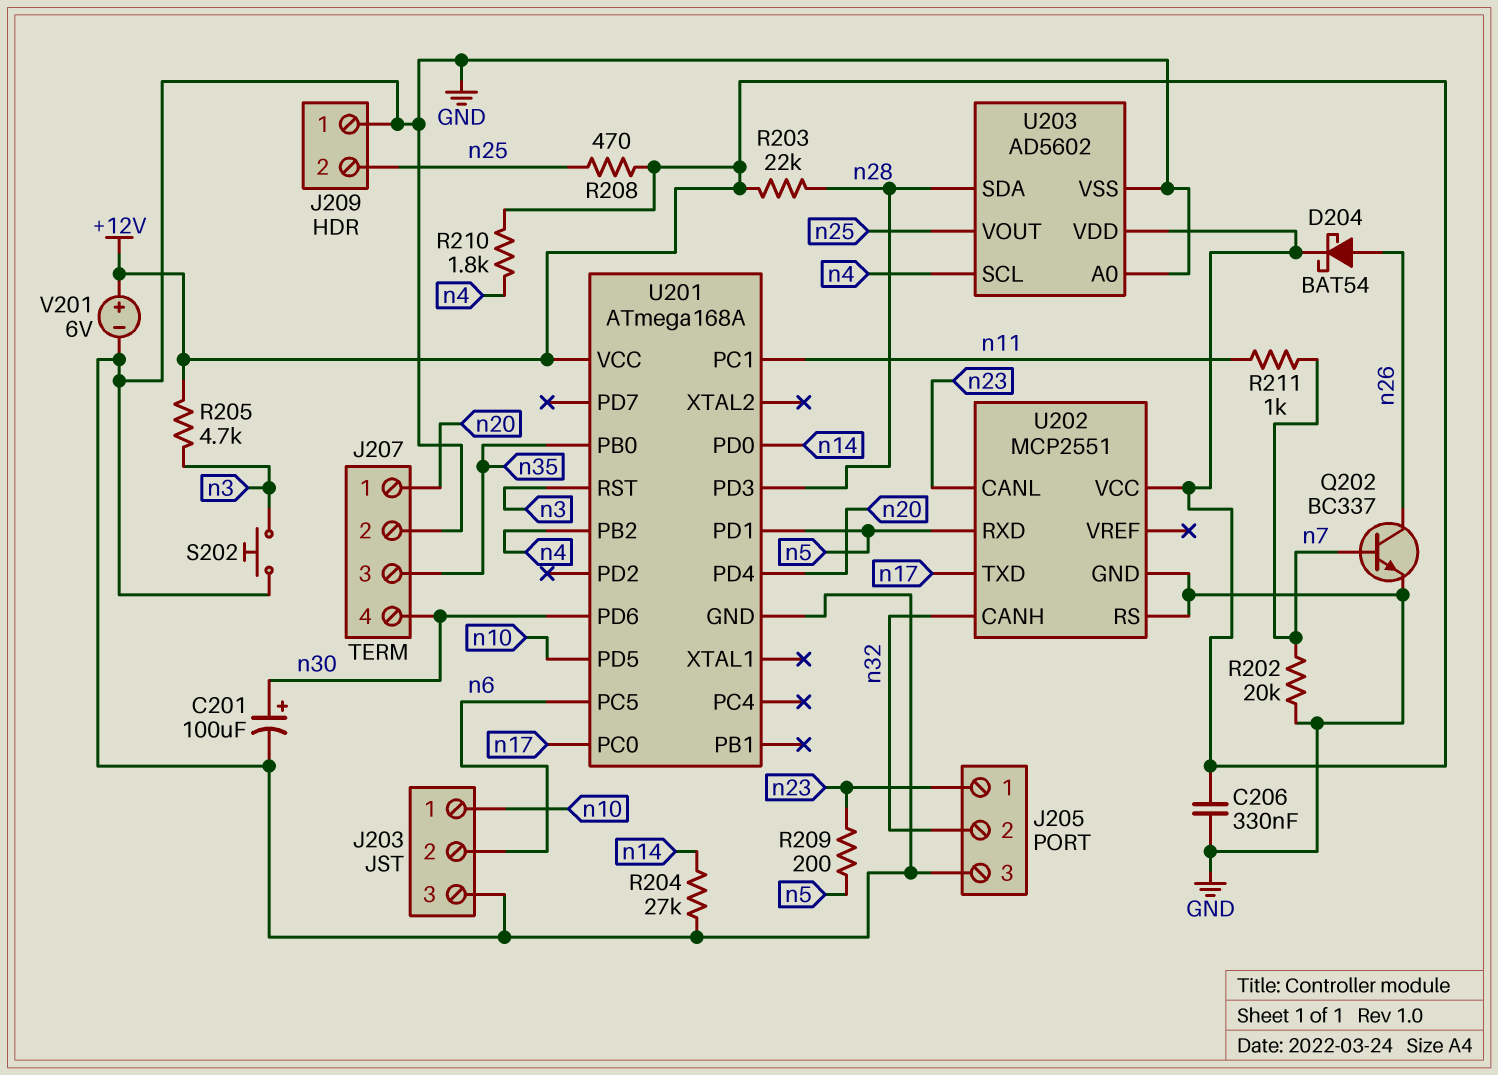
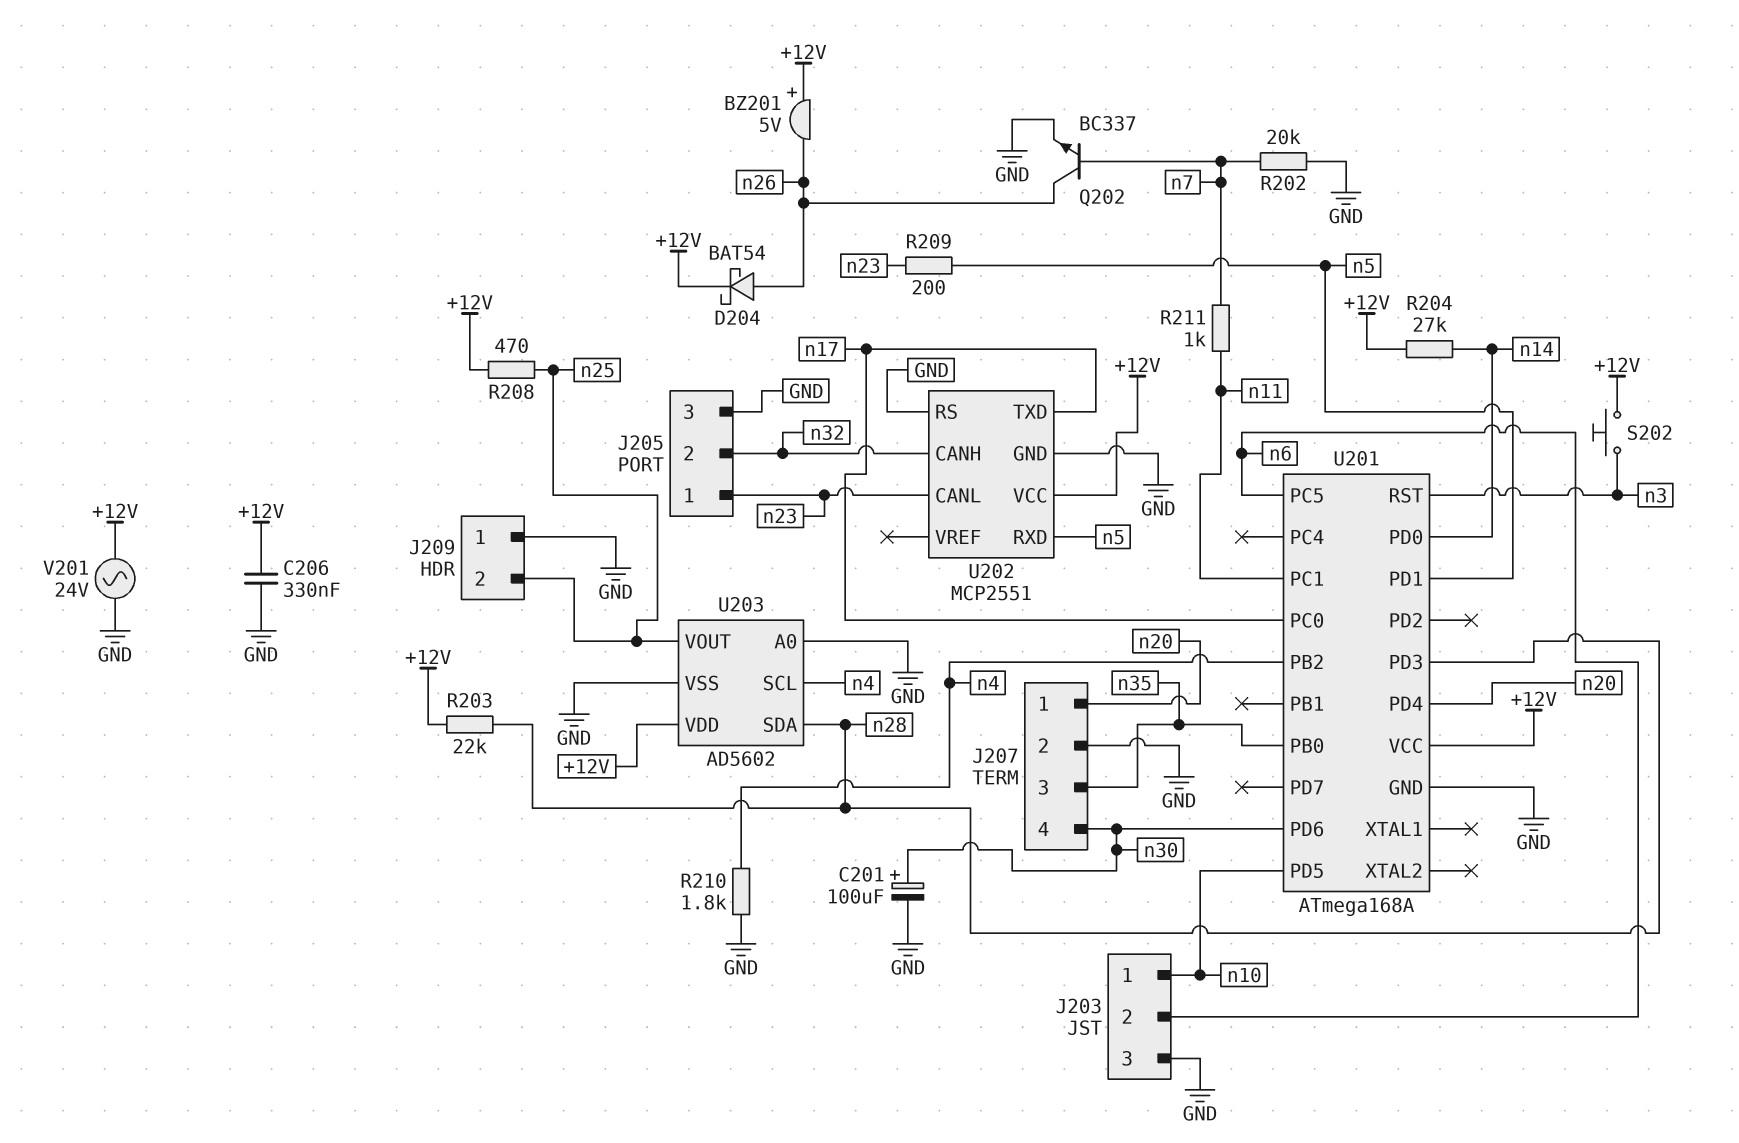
BZ201: none -> buzzer 5V (plus +12V, minus n26)
R204: 27k (GND, n14) -> 27k (+12V, n14)
R205: 4.7k (+12V, n3) -> none
R210: 1.8k (+12V, n4) -> 1.8k (GND, n4)
S202: button (GND, n3) -> button (+12V, n3)
V201: 6V (plus +12V, minus GND) -> AC 24V (+12V, GND)

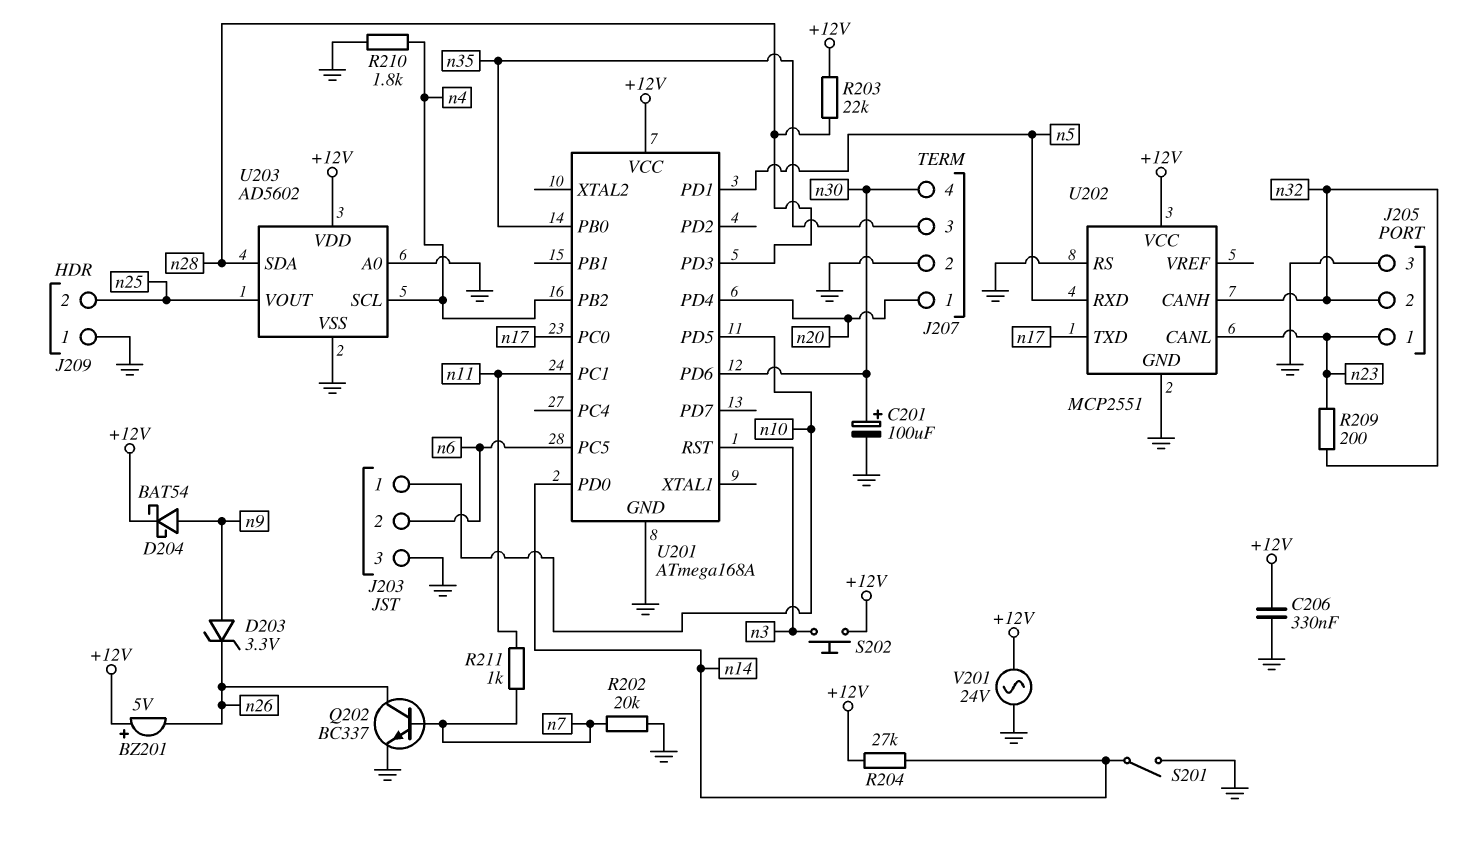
D203: none -> zener 3.3V (A n9, K n26)
D204: schottky BAT54 (A n26, K +12V) -> schottky BAT54 (A n9, K +12V)
R208: 470 (+12V, n25) -> none
R209: 200 (n5, n23) -> 200 (n23, n32)
S201: none -> switch (GND, n14)

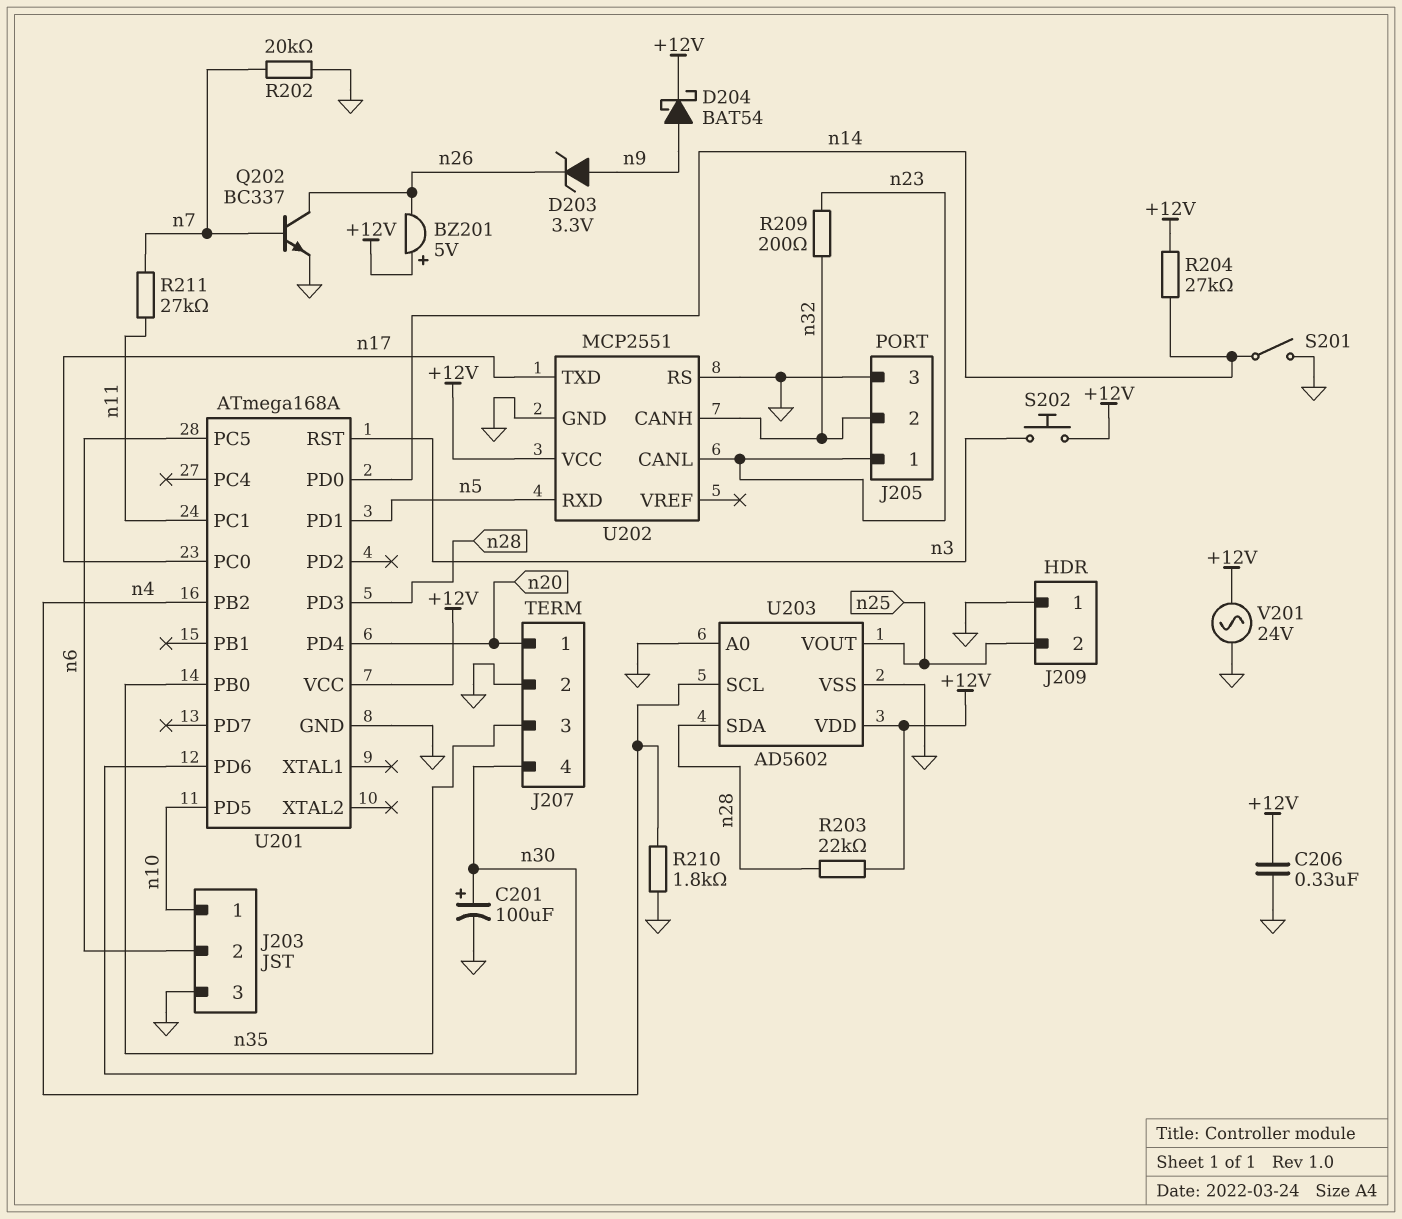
R211: 1k (n7, n11) -> 27k (n7, n11)

